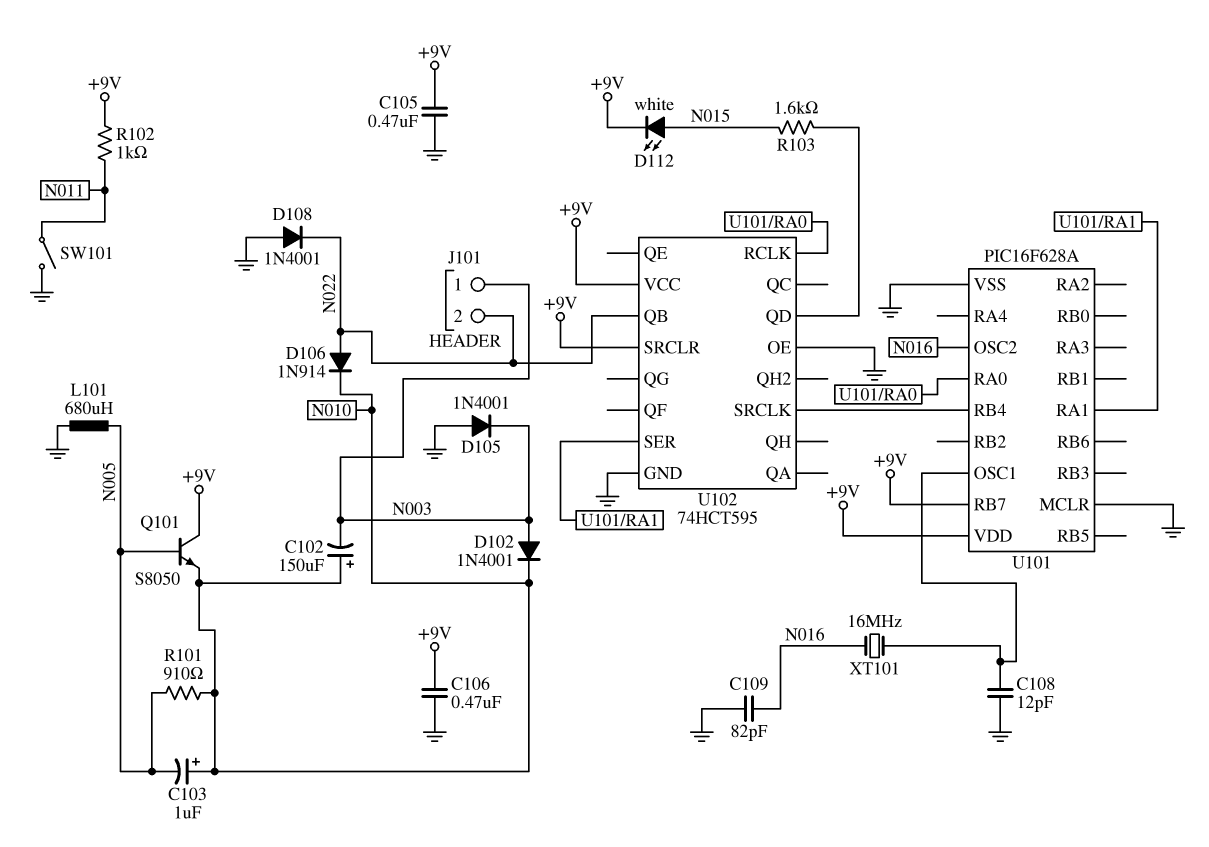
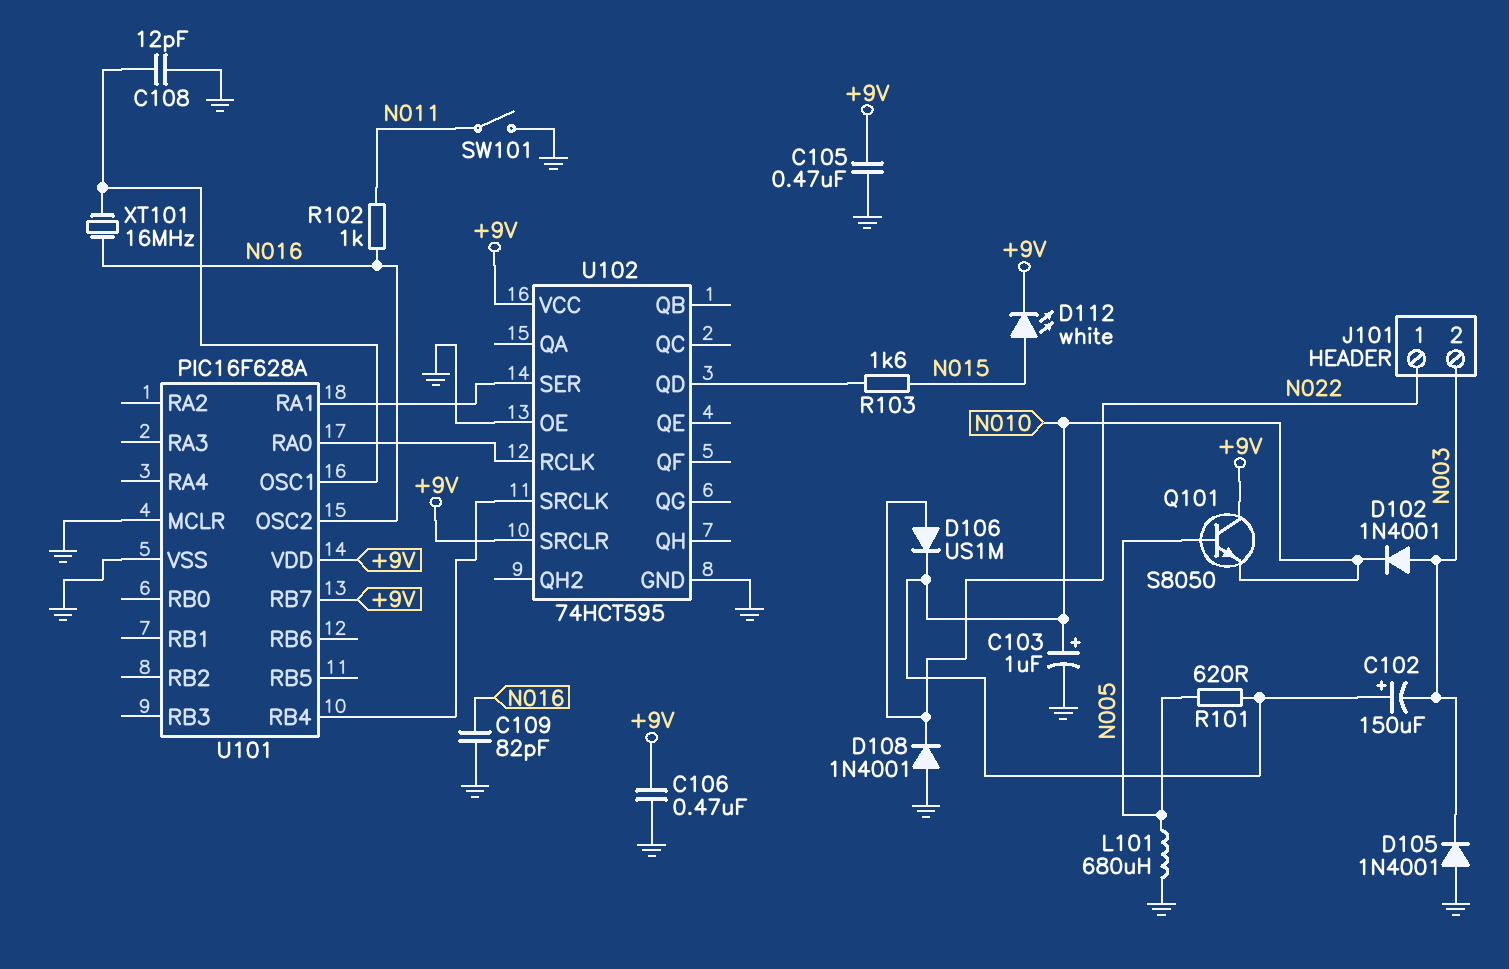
C103: 1uF (plus N010, minus N005) -> 1uF (plus N010, minus GND)
D106: diode 1N914 (A N022, K N010) -> diode US1M (A N022, K N010)
J101 pin 1: N003 -> N022
J101 pin 2: N022 -> N003
R101: 910 (N005, N010) -> 620 (N005, N010)
R102: 1k (+9V, N011) -> 1k (N011, N016)
U102 pin QB: N022 -> none

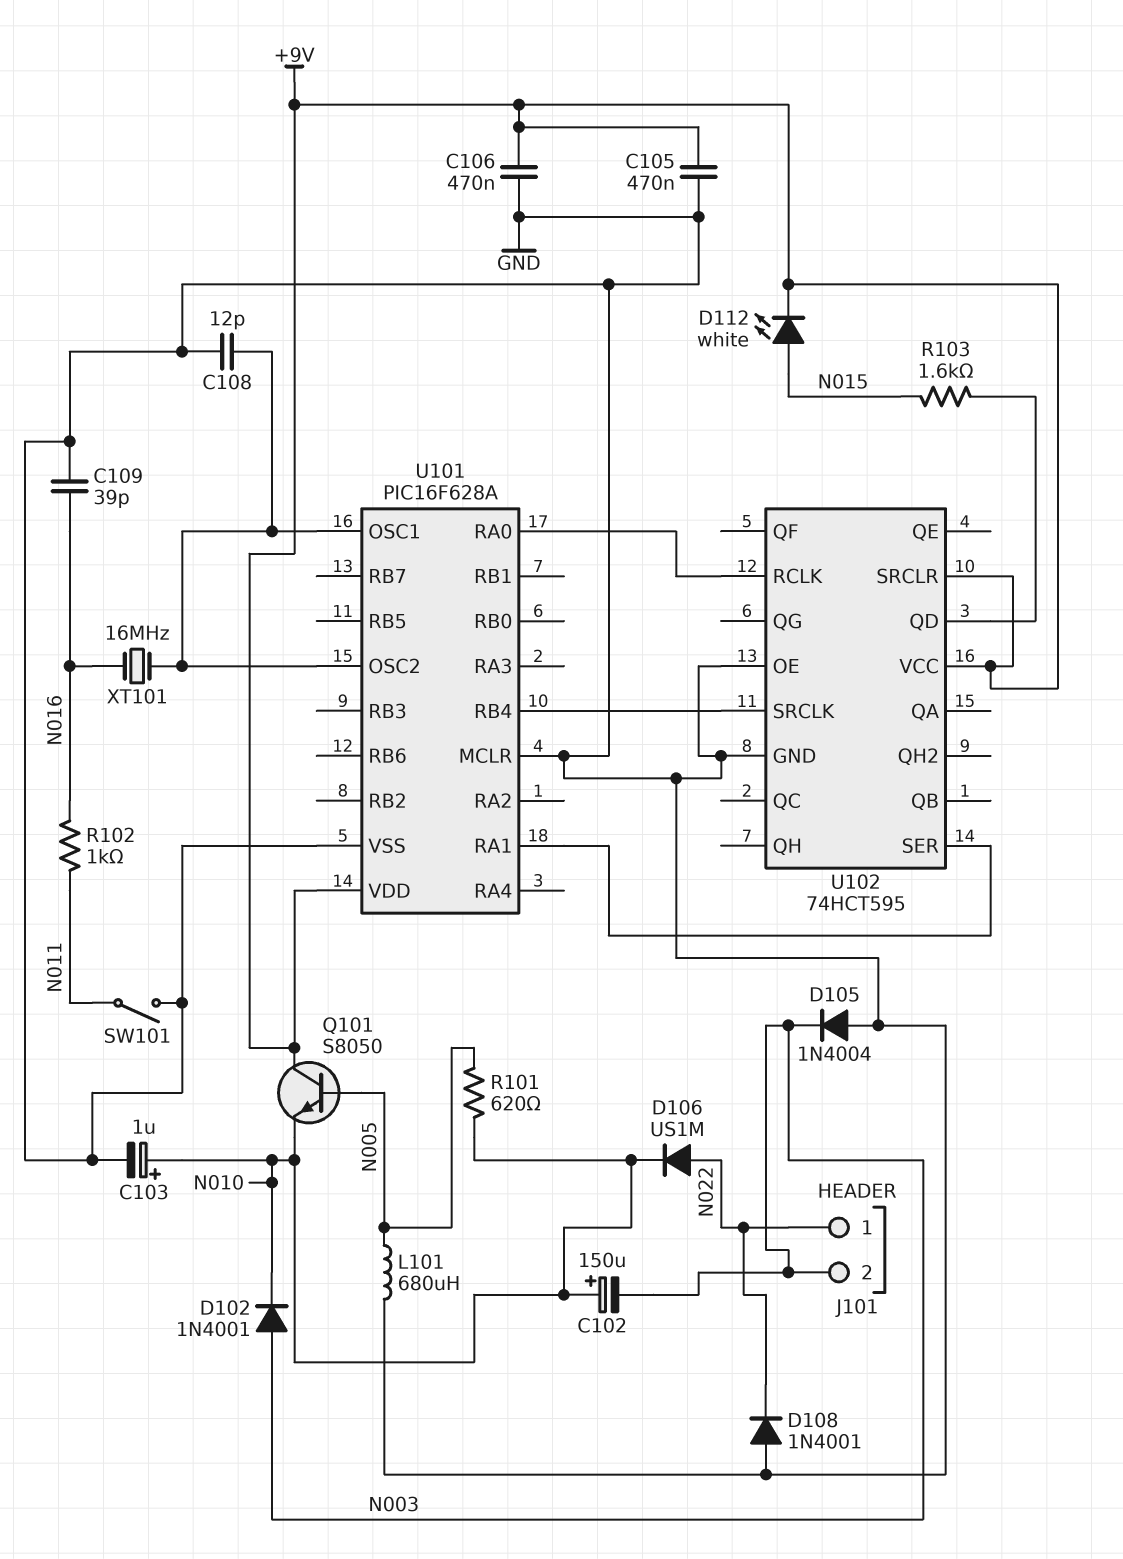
C109: 82pF (GND, N016) -> 39pF (GND, N016)
D105: diode 1N4001 (A GND, K N003) -> diode 1N4004 (A GND, K N003)
U101 pin OSC2: N016 -> U101/OSC1
U101 pin RB7: +9V -> none

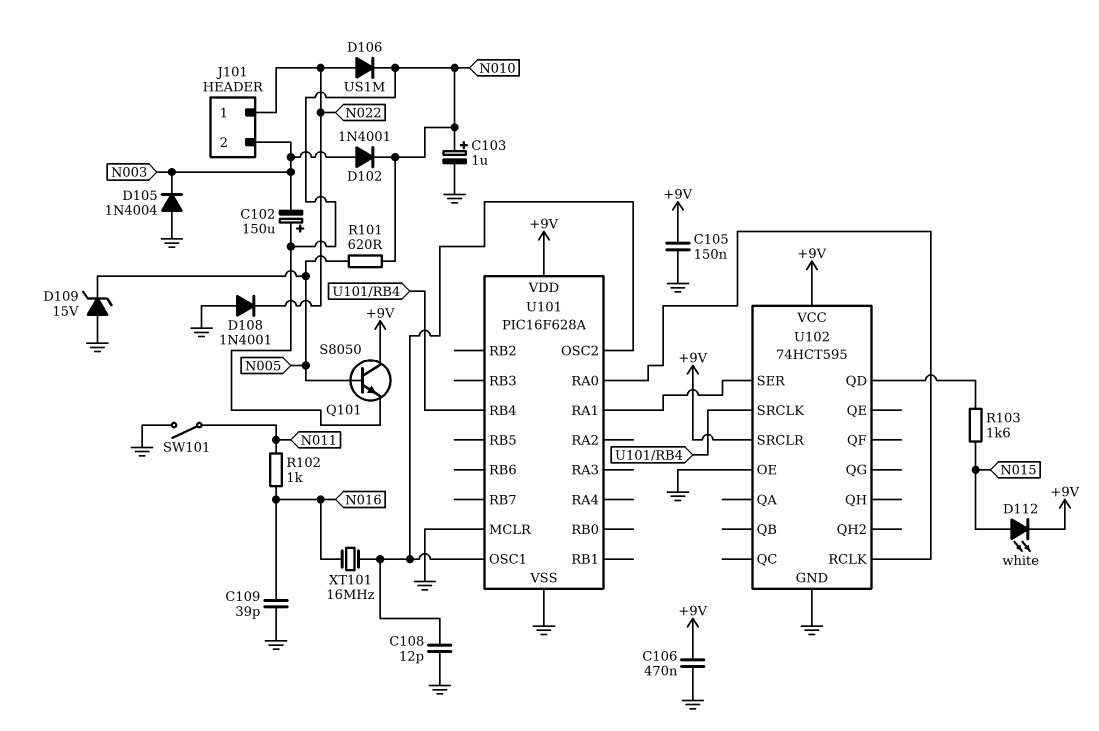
C105: 470nF (+9V, GND) -> 150nF (+9V, GND)
D109: none -> zener 15V (A GND, K N005)
L101: 680uH (GND, N005) -> none

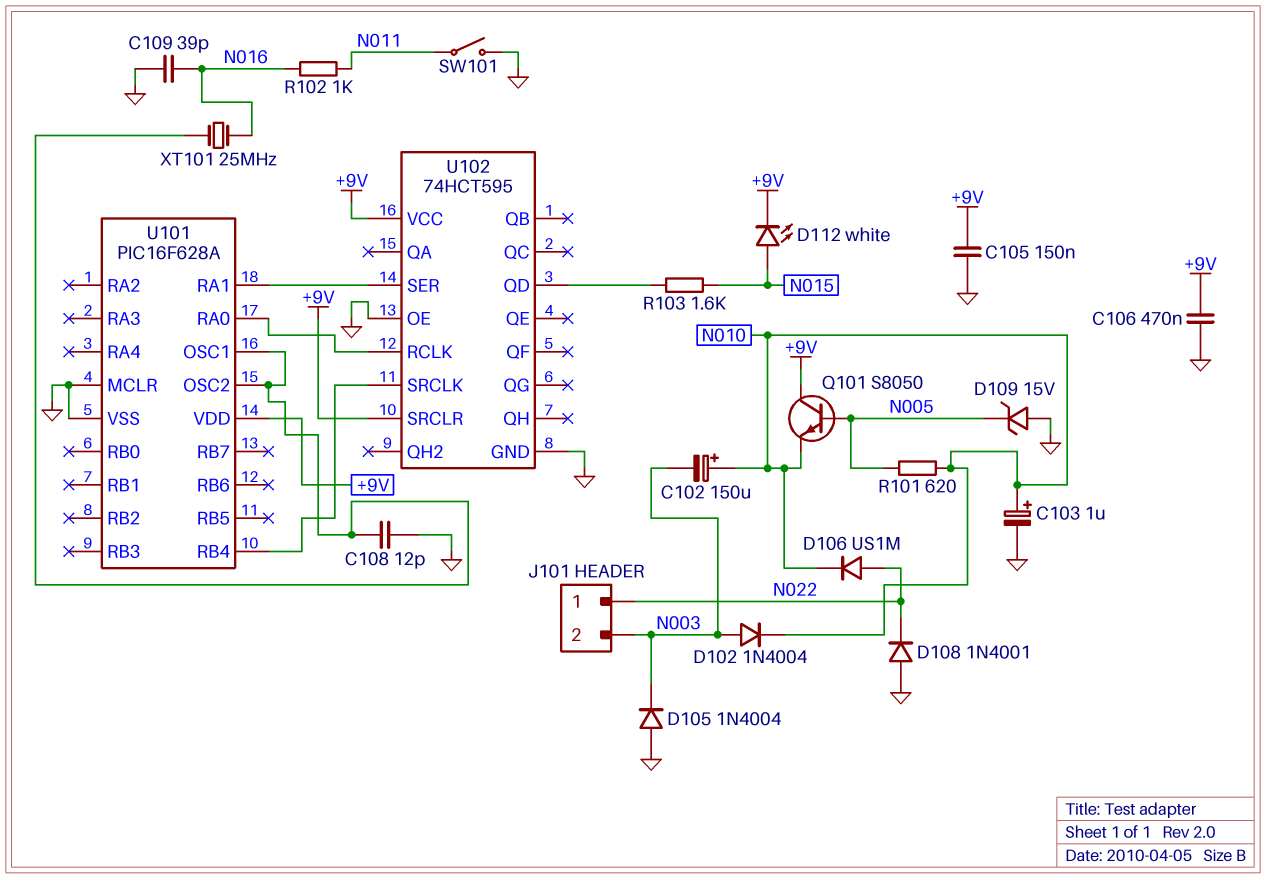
D102: diode 1N4001 (A N003, K N010) -> diode 1N4004 (A N003, K N010)
XT101: 16MHz (N016, U101/OSC1) -> 25MHz (N016, U101/OSC1)

